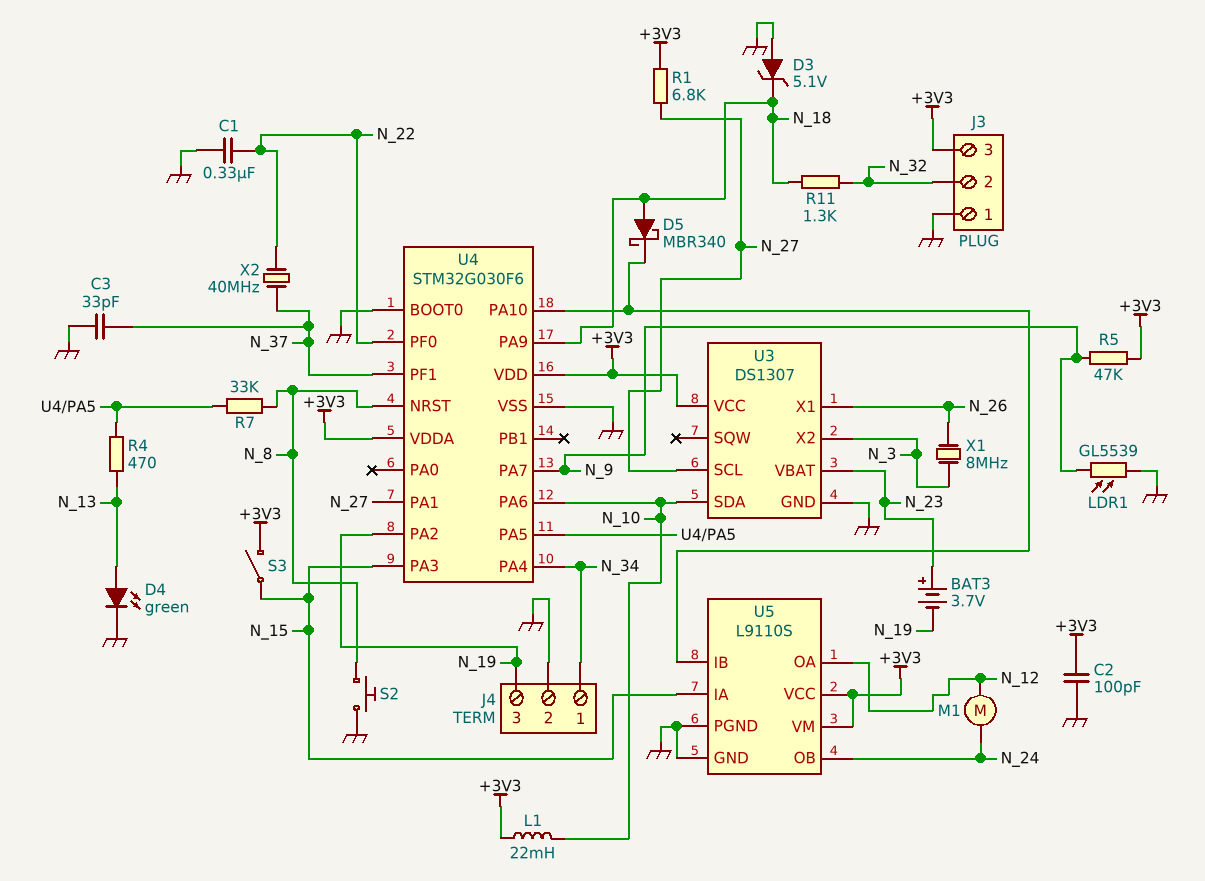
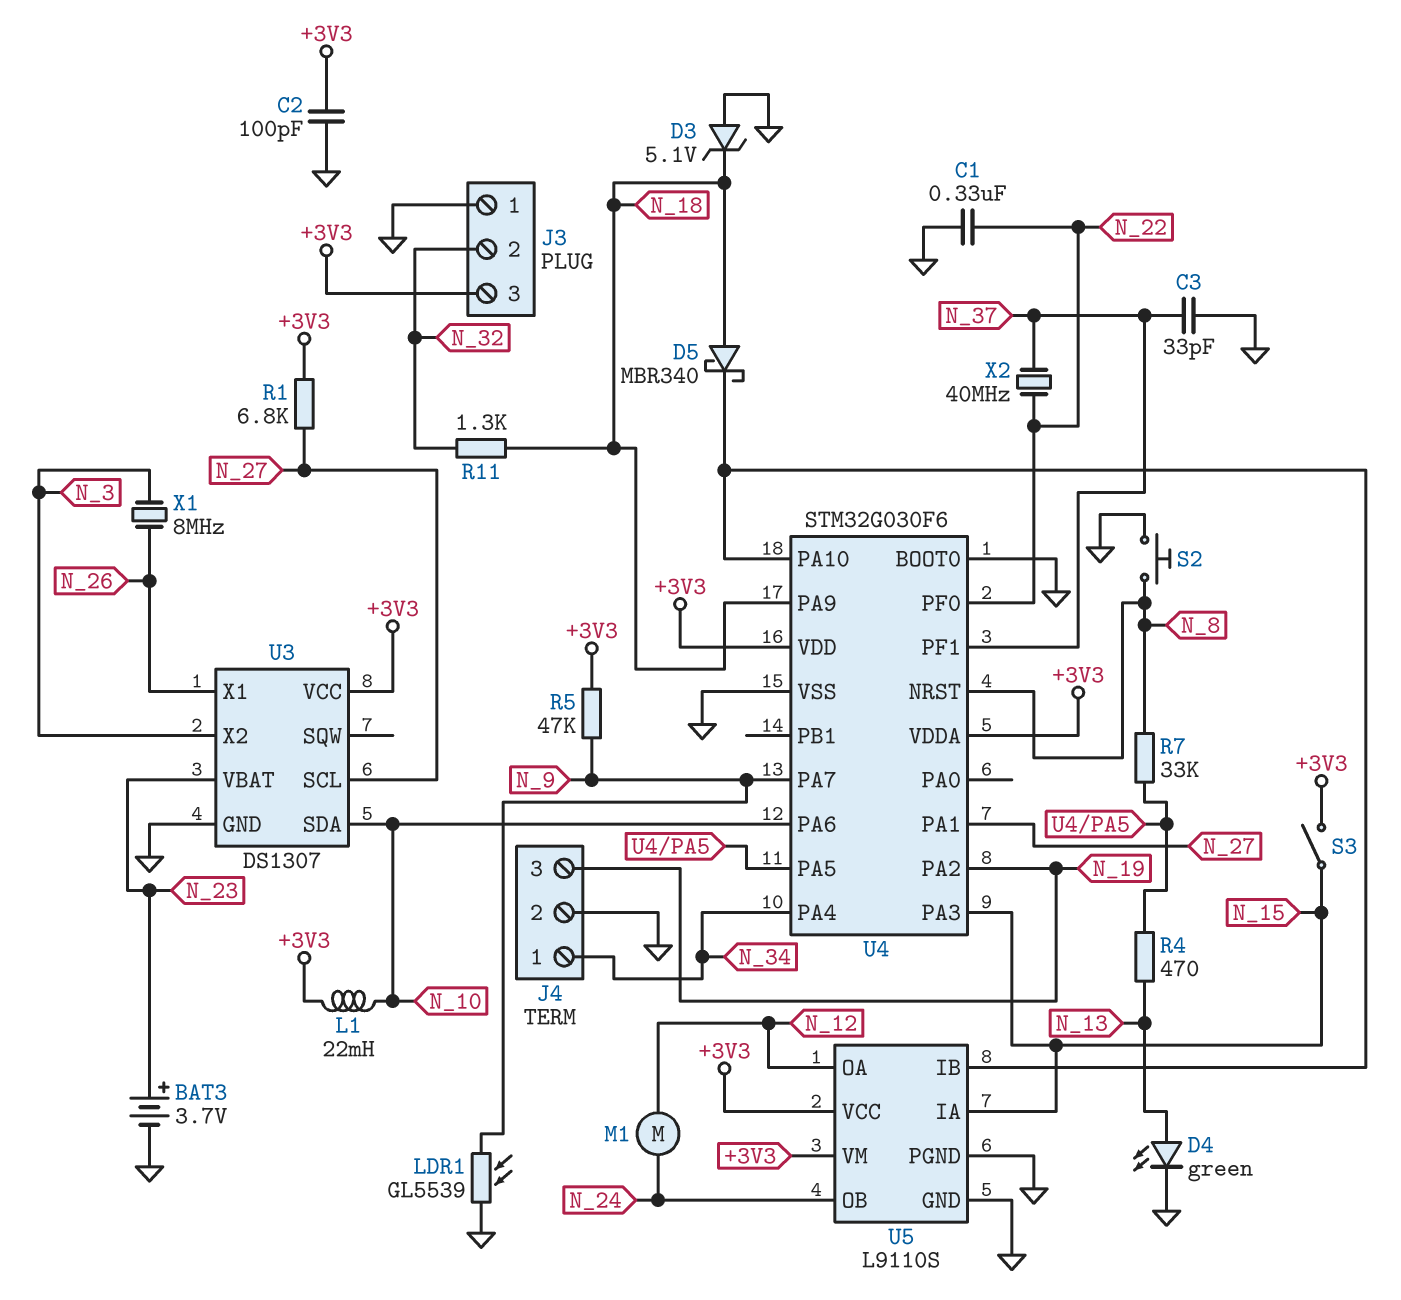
BAT3: 3.7V (plus N_23, minus N_19) -> 3.7V (plus N_23, minus GND)

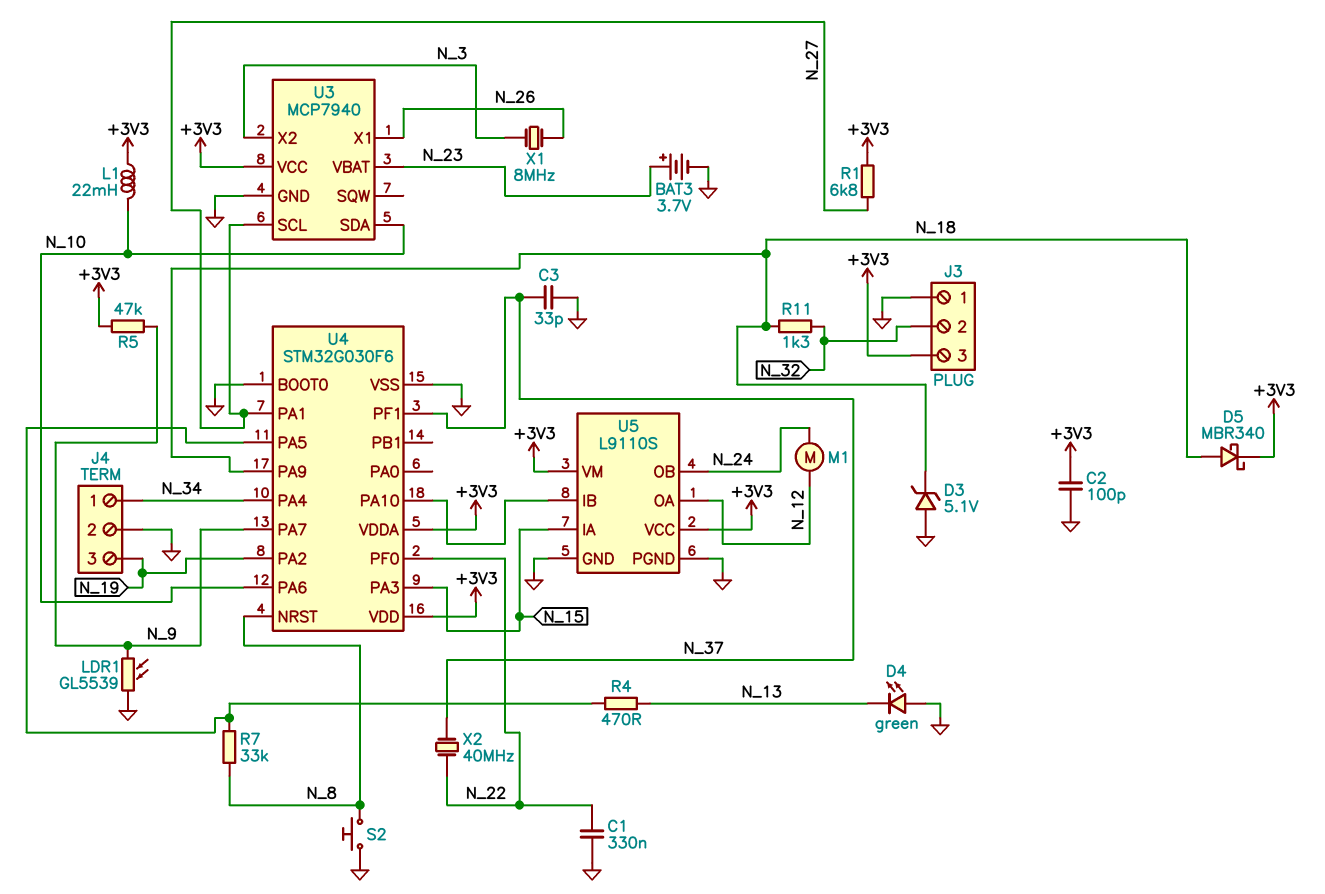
D4: LED green (A N_13, K GND) -> LED green (A GND, K N_13)
D5: schottky MBR340 (A N_18, K U4/PA10) -> schottky MBR340 (A N_18, K +3V3)
S3: switch (+3V3, N_15) -> none
U3: DS1307 -> MCP7940

